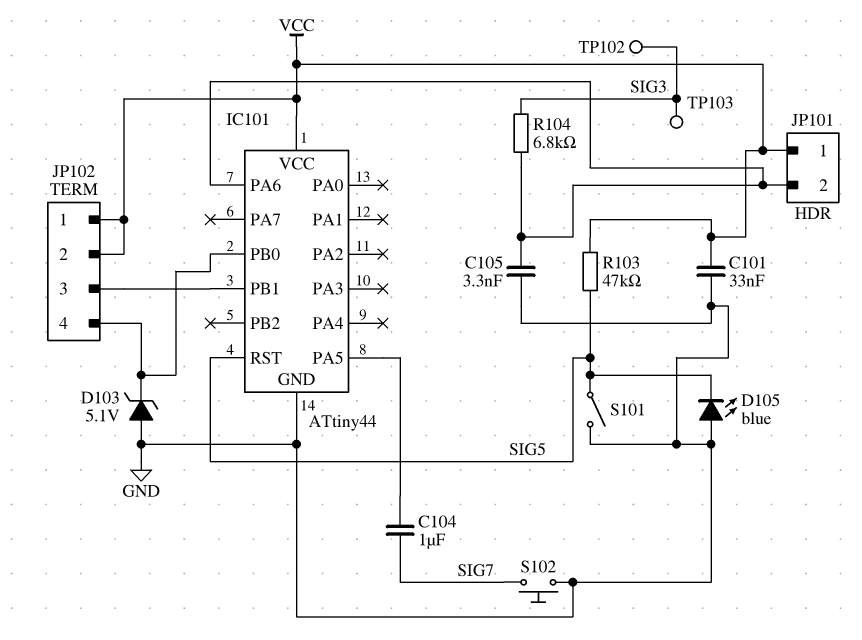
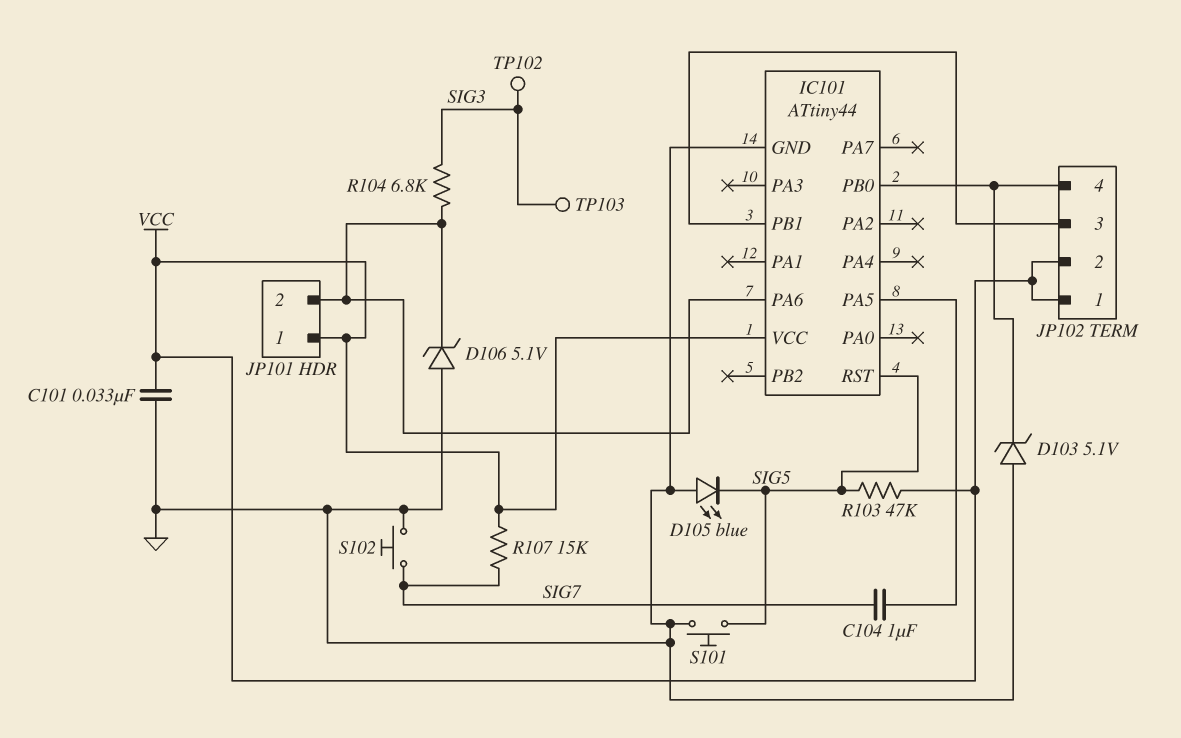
C105: 3.3nF (GND, IC101/PA6) -> none
D106: none -> zener 5.1V (A GND, K IC101/PA6)
R107: none -> 15k (SIG7, VCC)
S101: switch (GND, SIG5) -> button (GND, SIG5)

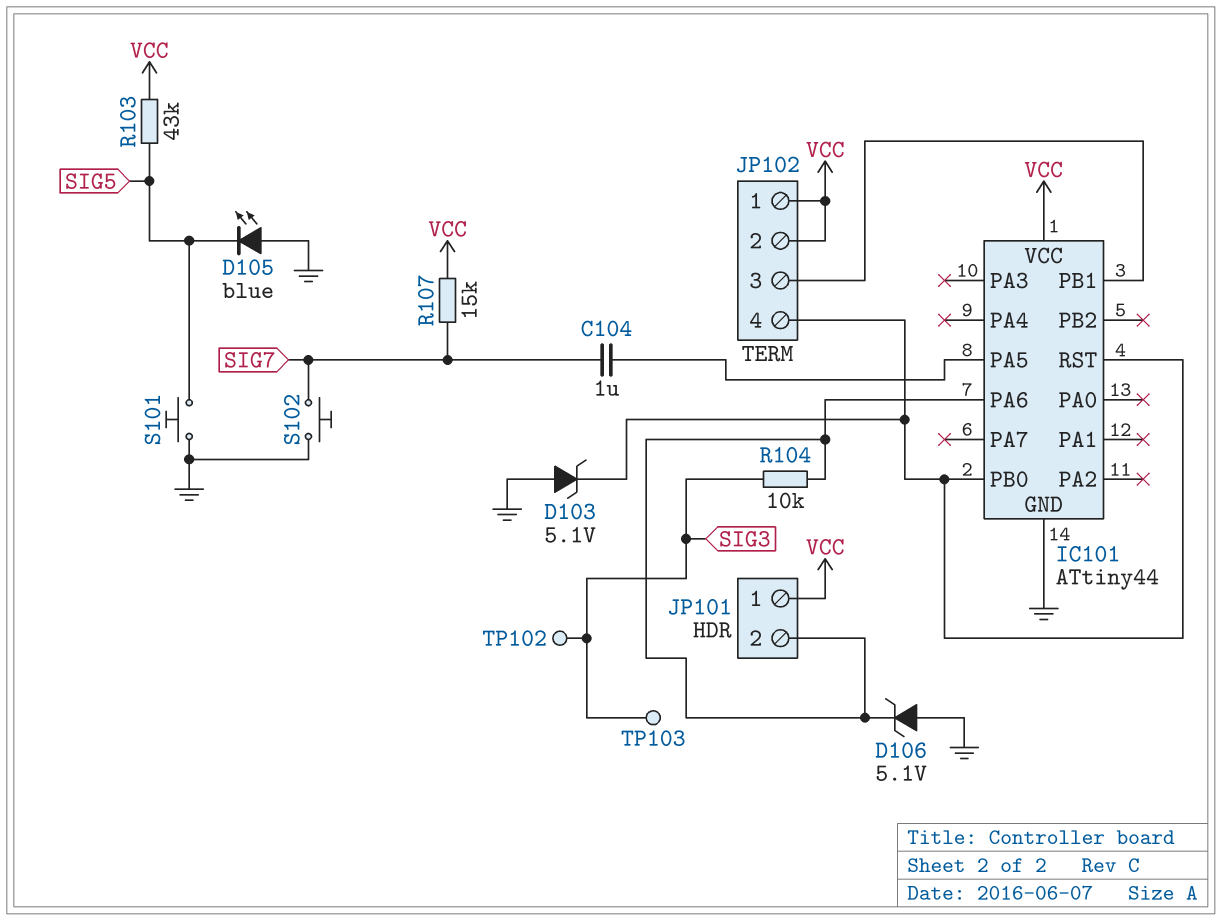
C101: 33nF (GND, VCC) -> none
IC101 pin RST: SIG5 -> IC101/PB0
R103: 47k (SIG5, VCC) -> 43k (SIG5, VCC)
R104: 6.8k (IC101/PA6, SIG3) -> 10k (IC101/PA6, SIG3)

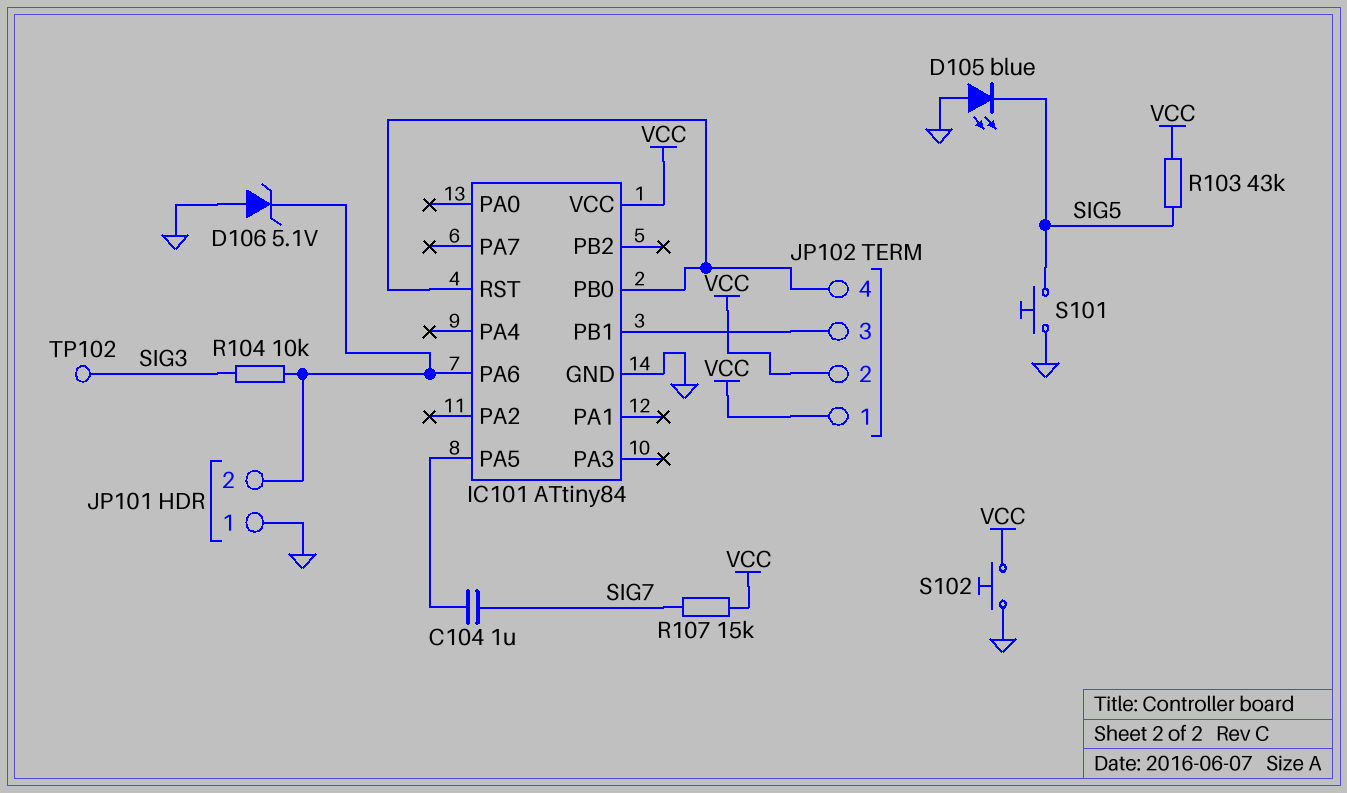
D103: zener 5.1V (A GND, K IC101/PB0) -> none
IC101: ATtiny44 -> ATtiny84
JP101 pin 1: VCC -> GND
S102: button (GND, SIG7) -> button (GND, VCC)
TP103: test point (SIG3) -> none

